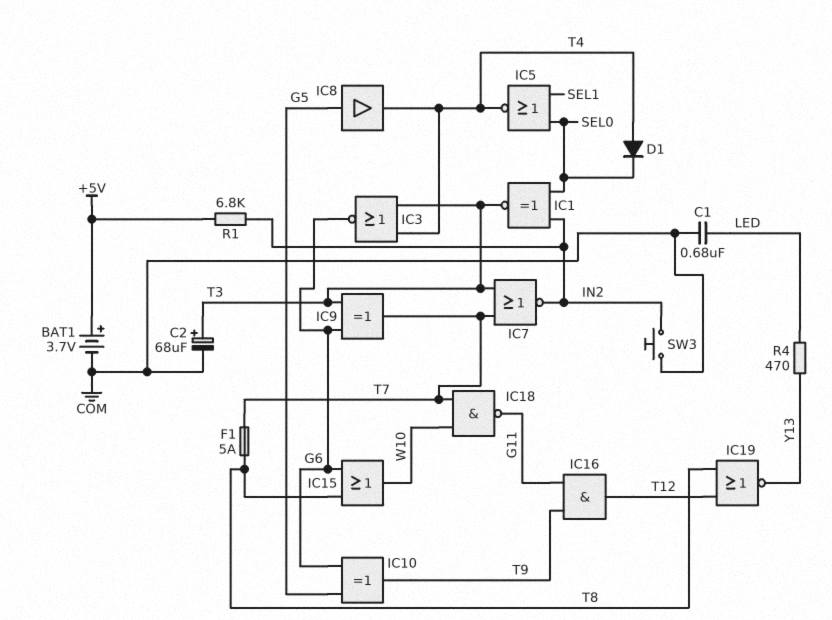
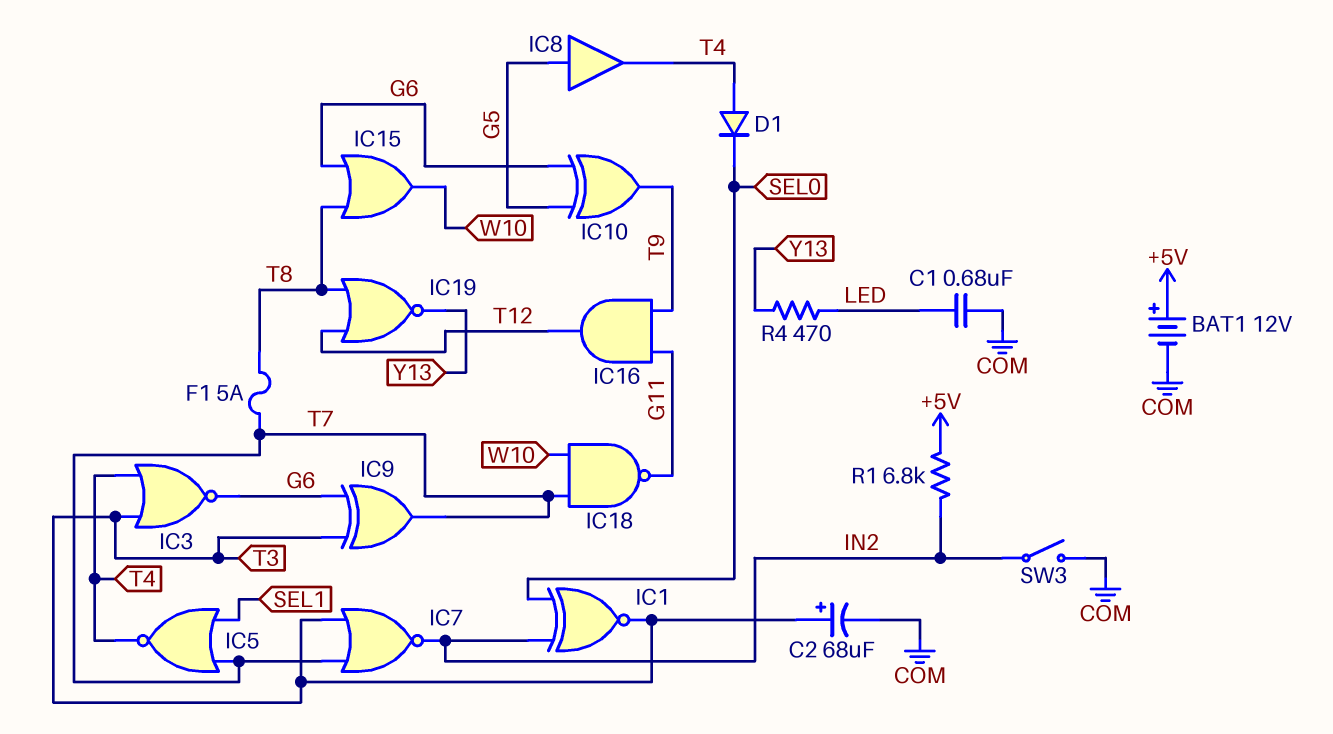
BAT1: 3.7V (plus +5V, minus COM) -> 12V (plus +5V, minus COM)
IC5: NOR (in SEL0, in SEL1, out T4) -> NOR (in SEL1, in T7, out T4)
SW3: button (COM, IN2) -> switch (COM, IN2)

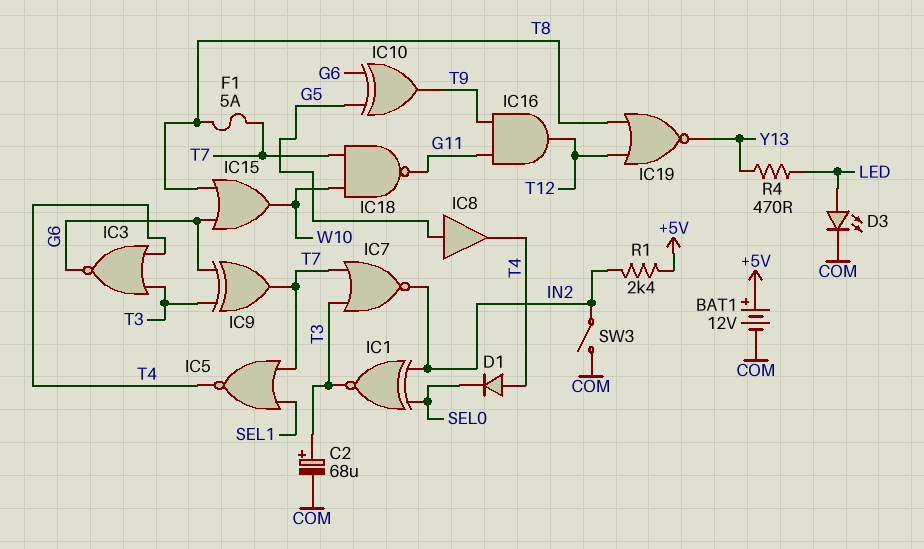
C1: 680nF (COM, LED) -> none
D3: none -> LED (A LED, K COM)
R1: 6.8k (+5V, IN2) -> 2.4k (+5V, IN2)

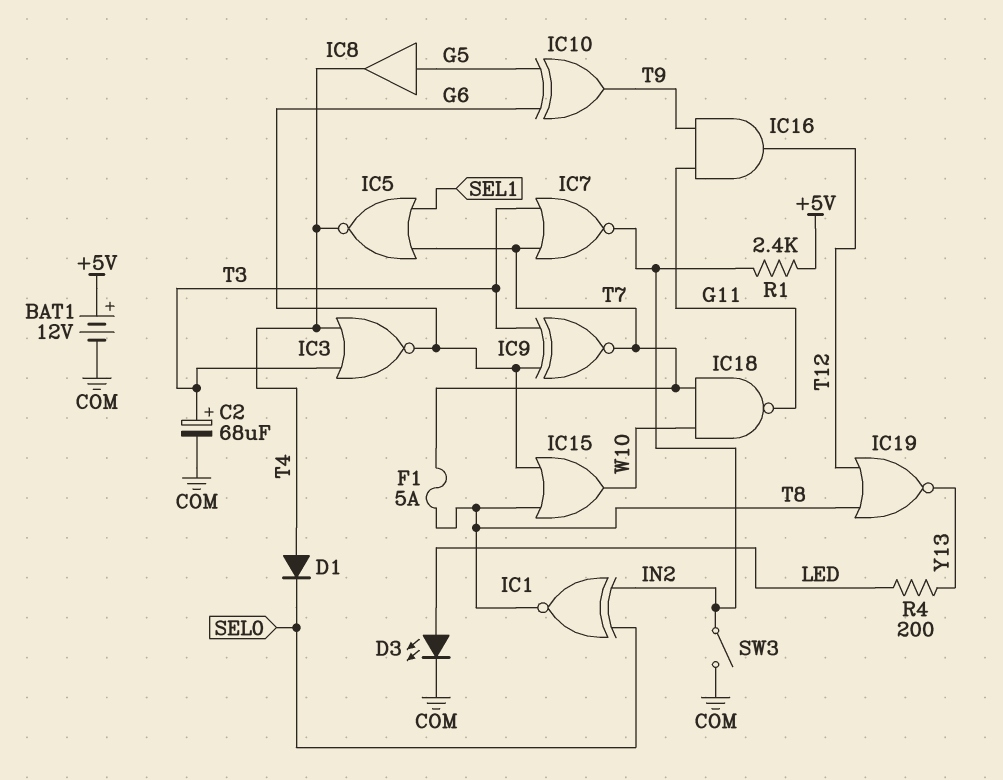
IC1: XNOR (in IN2, in SEL0, out T3) -> XNOR (in IN2, in SEL0, out T8)
IC9: XOR (in G6, in T3, out T7) -> XNOR (in G6, in T3, out T7)
R4: 470 (LED, Y13) -> 200 (LED, Y13)

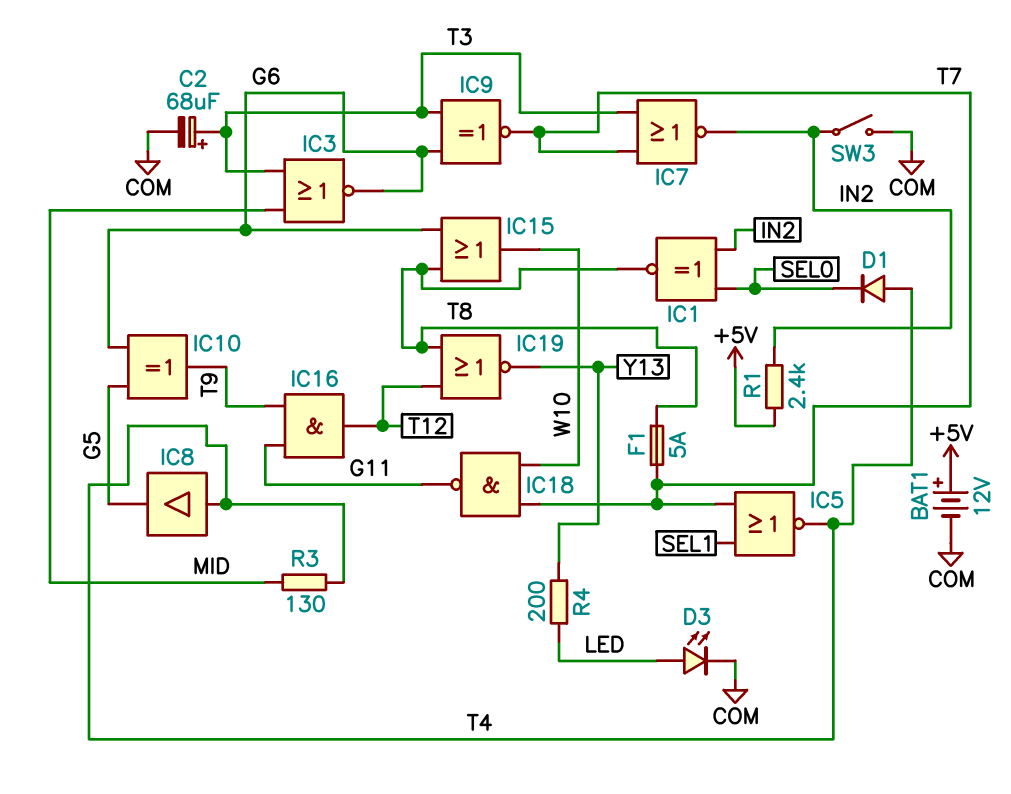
IC3: NOR (in T3, in T4, out G6) -> NOR (in MID, in T3, out G6)
IC8: buffer (in G5, out T4) -> buffer (in T4, out G5)
R3: none -> 130 (MID, T4)

